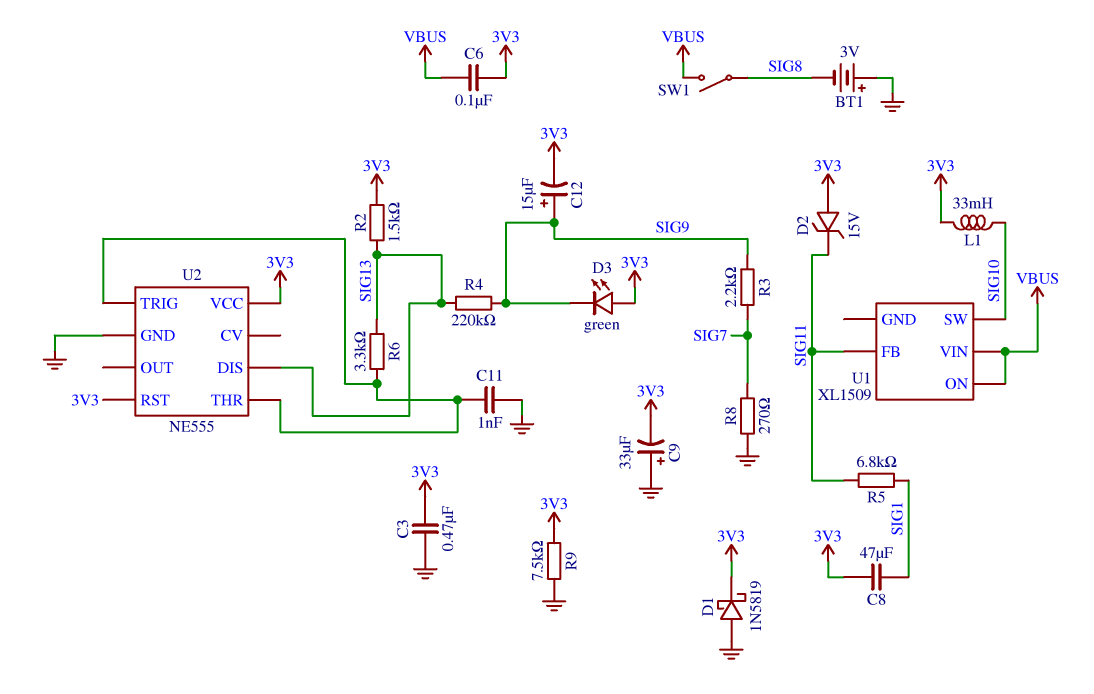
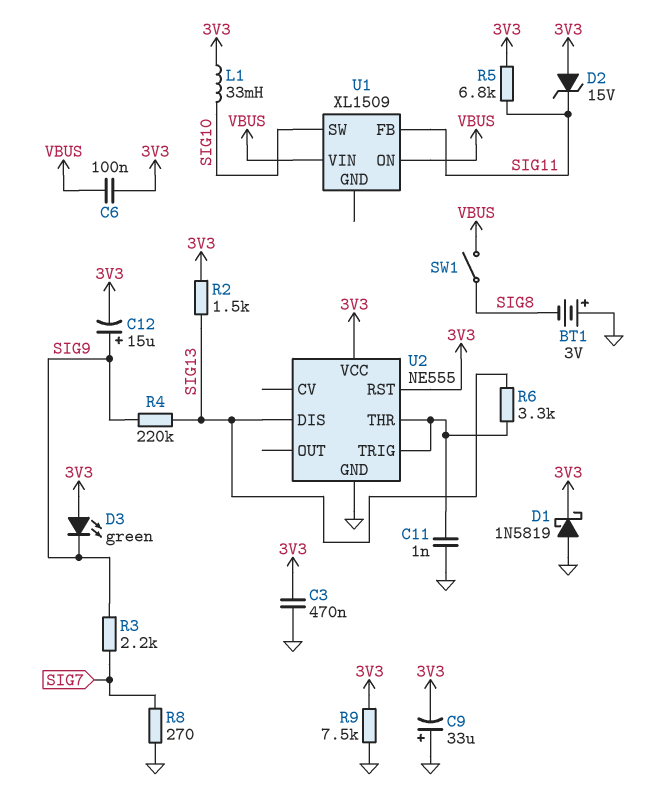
C8: 47uF (3V3, SIG1) -> none
R5: 6.8k (SIG1, SIG11) -> 6.8k (3V3, SIG11)

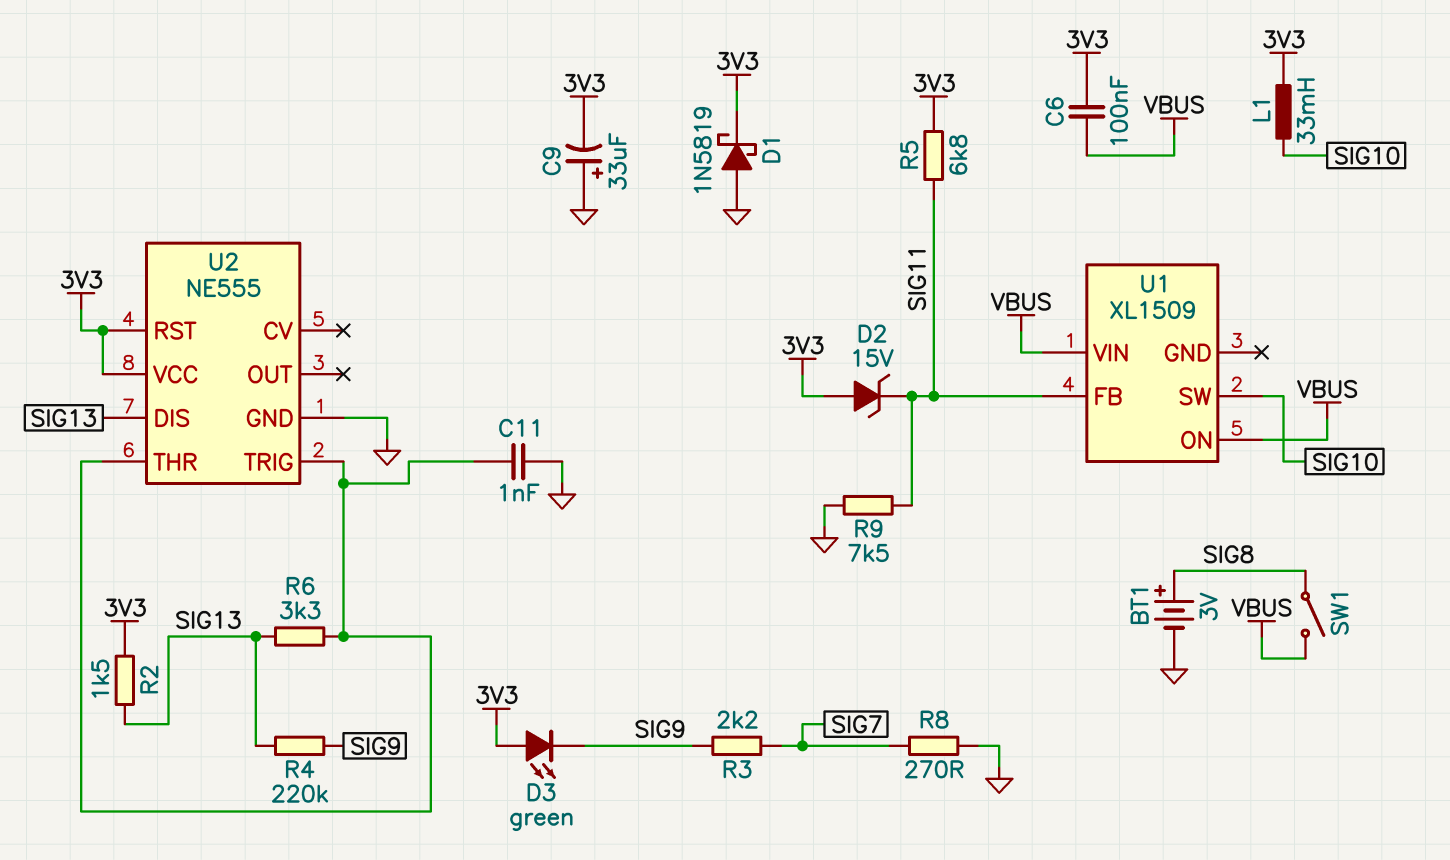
BT1: 3V (plus GND, minus SIG8) -> 3V (plus SIG8, minus GND)
C3: 470nF (3V3, GND) -> none
C12: 15uF (plus SIG9, minus 3V3) -> none
R9: 7.5k (3V3, GND) -> 7.5k (GND, SIG11)

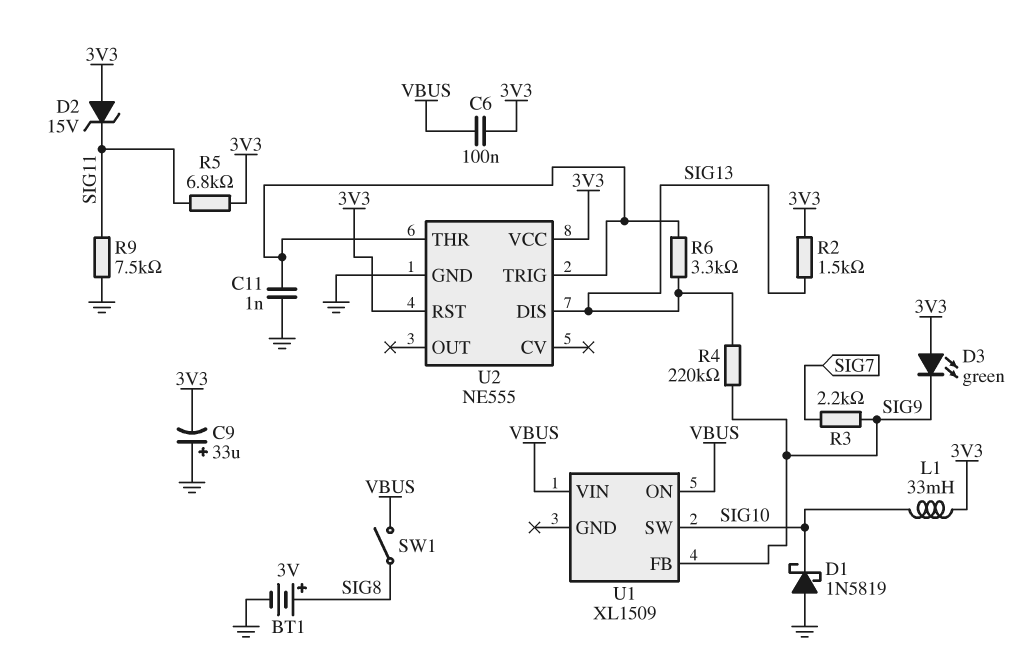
D1: schottky 1N5819 (A GND, K 3V3) -> schottky 1N5819 (A GND, K SIG10)
R8: 270 (GND, SIG7) -> none
U1 pin FB: SIG11 -> SIG9

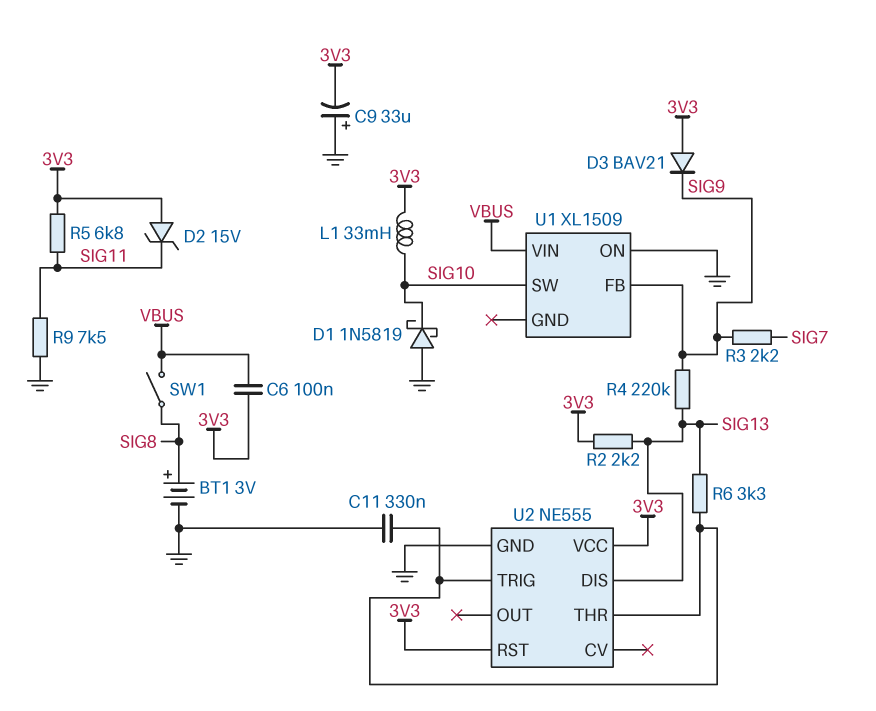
C11: 1nF (GND, U2/THR) -> 330nF (GND, U2/THR)
D3: LED green (A 3V3, K SIG9) -> diode BAV21 (A 3V3, K SIG9)
R2: 1.5k (3V3, SIG13) -> 2.2k (3V3, SIG13)
U1 pin ON: VBUS -> GND

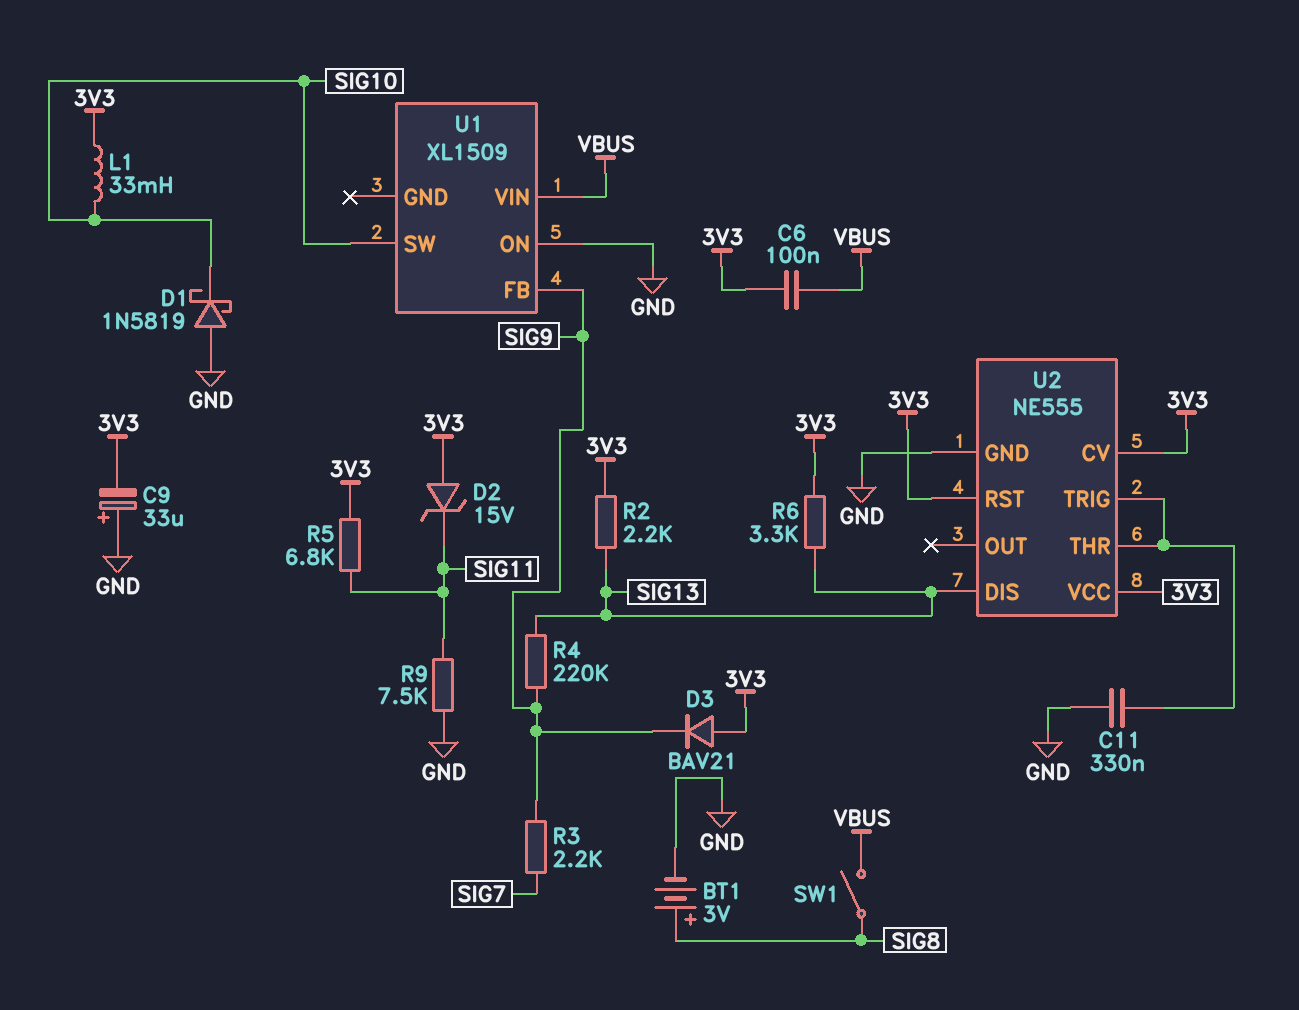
R6: 3.3k (SIG13, U2/THR) -> 3.3k (3V3, SIG13)
U2 pin CV: none -> 3V3

